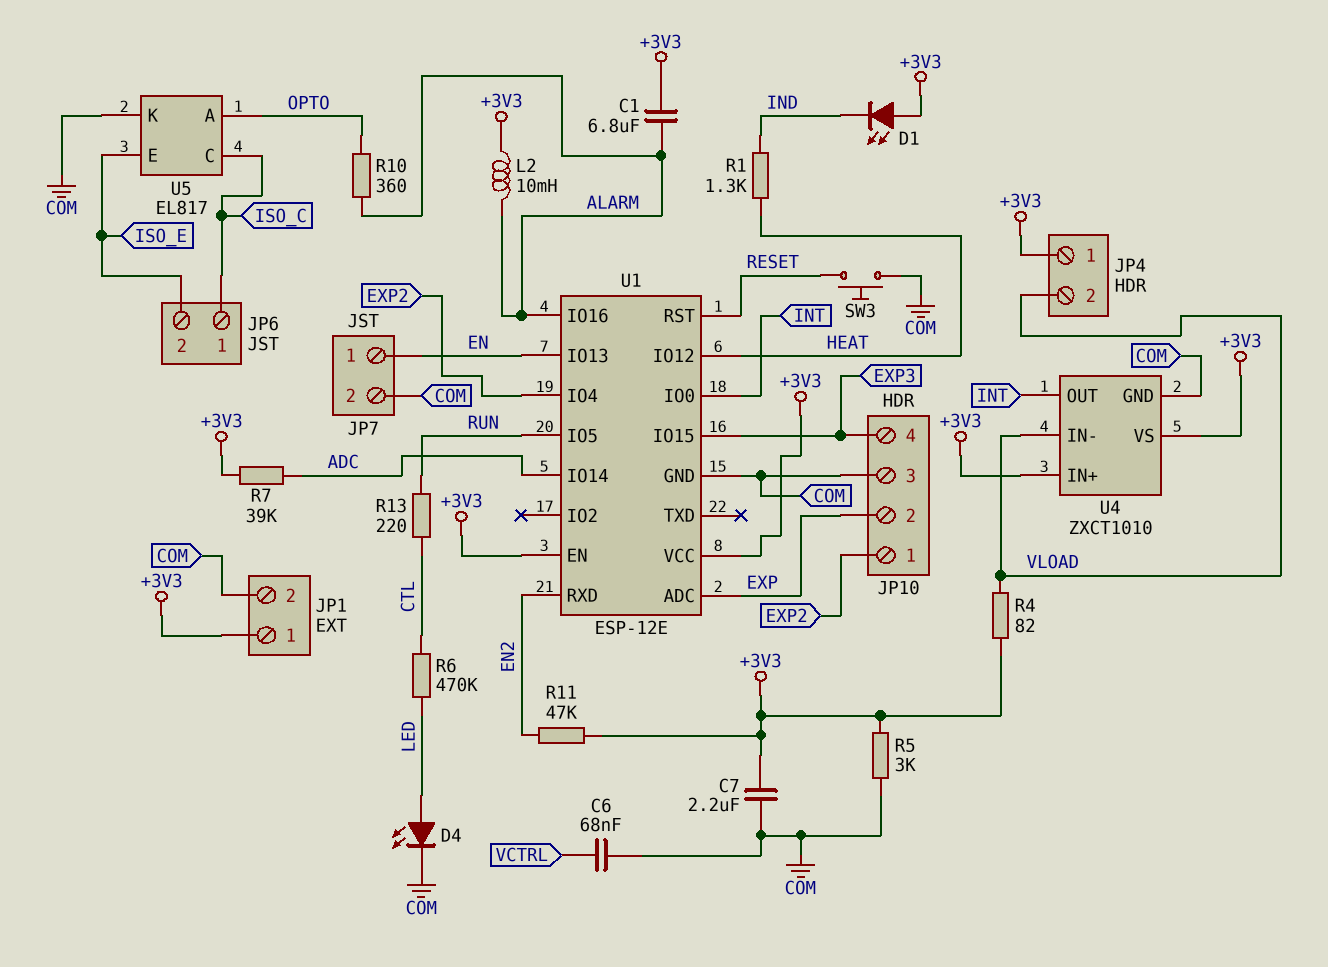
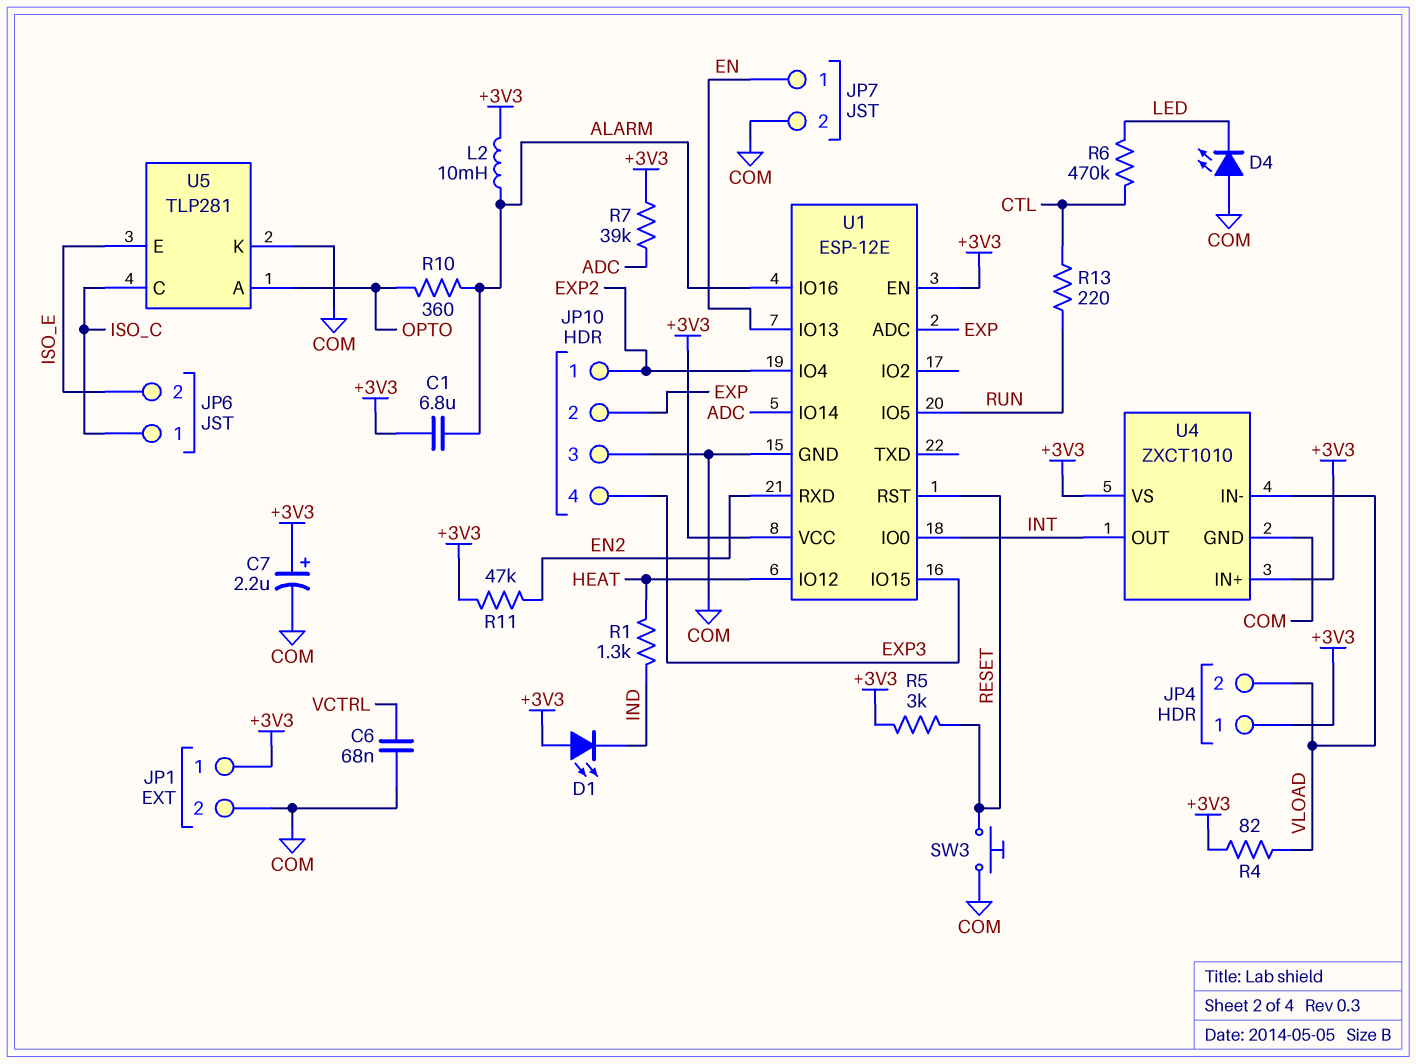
C7: 2.2uF (+3V3, COM) -> 2.2uF (plus +3V3, minus COM)
D4: LED (A LED, K COM) -> LED (A COM, K LED)
R5: 3k (+3V3, COM) -> 3k (+3V3, RESET)
U5: EL817 -> TLP281

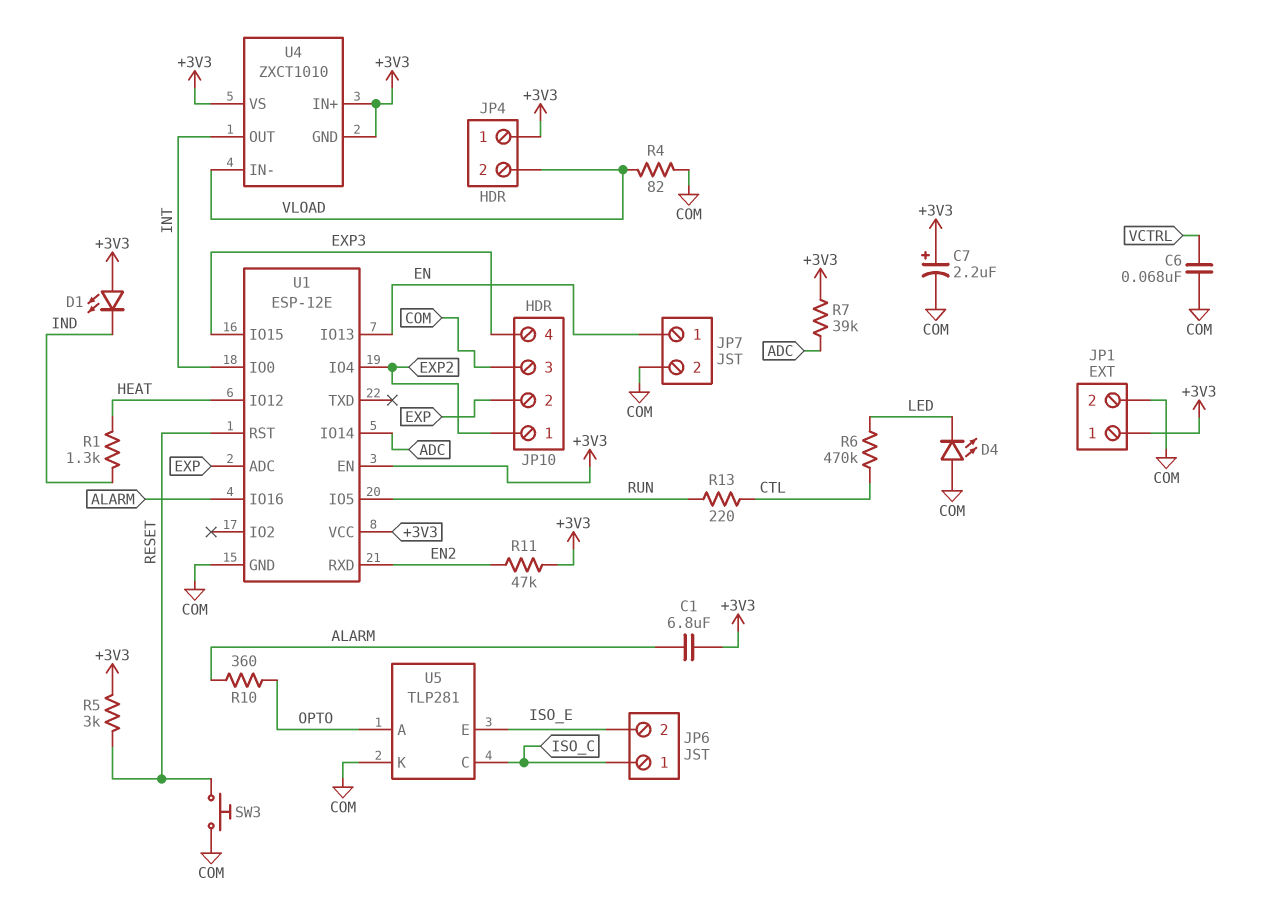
L2: 10mH (+3V3, ALARM) -> none
R4: 82 (+3V3, VLOAD) -> 82 (COM, VLOAD)
U4 pin GND: COM -> +3V3

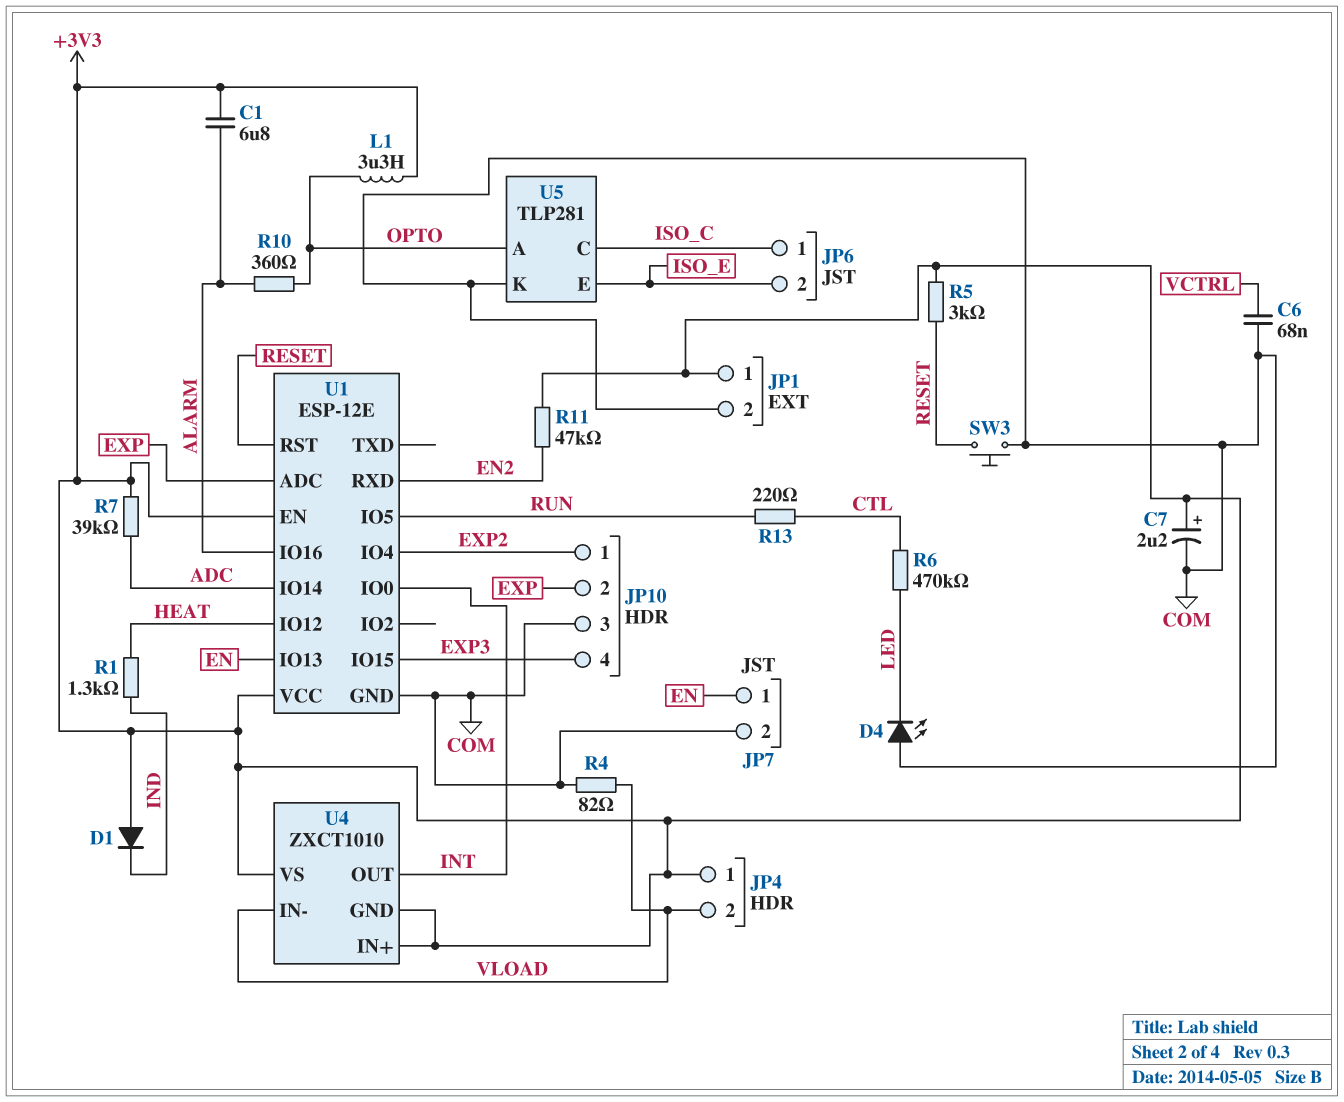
D1: LED (A +3V3, K IND) -> diode (A +3V3, K IND)
L1: none -> 3.3uH (+3V3, OPTO)

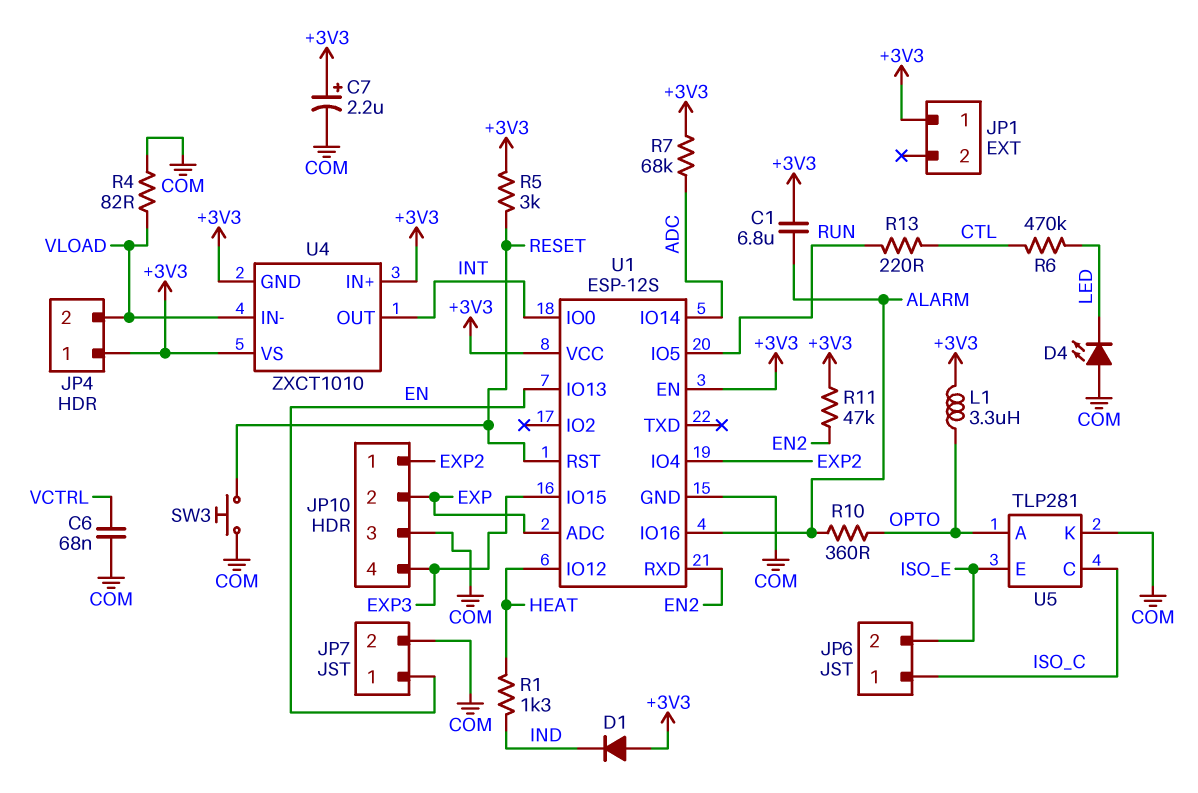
JP1 pin 2: COM -> none
R7: 39k (+3V3, ADC) -> 68k (+3V3, ADC)
U1: ESP-12E -> ESP-12S

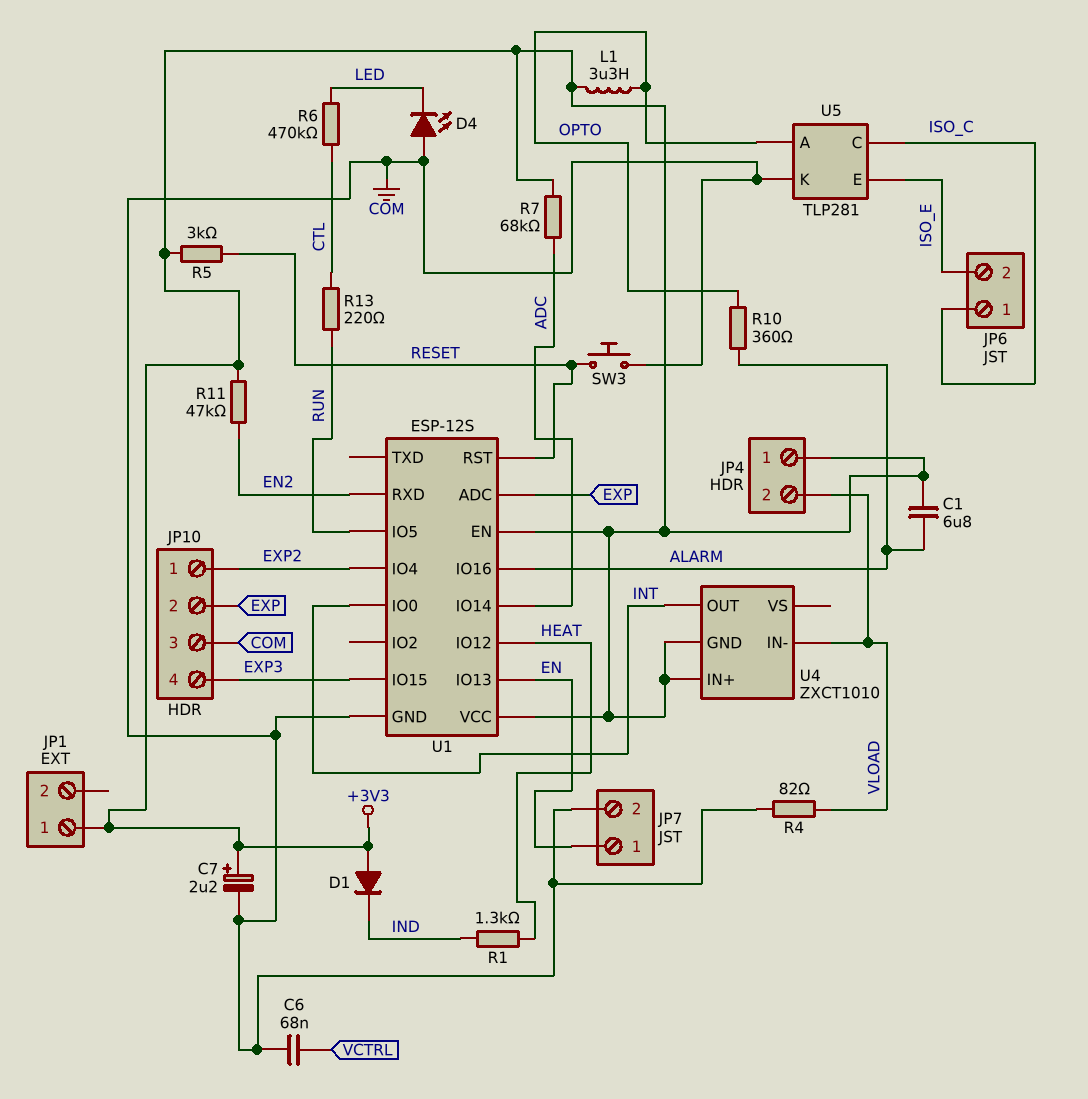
U4 pin VS: +3V3 -> none

